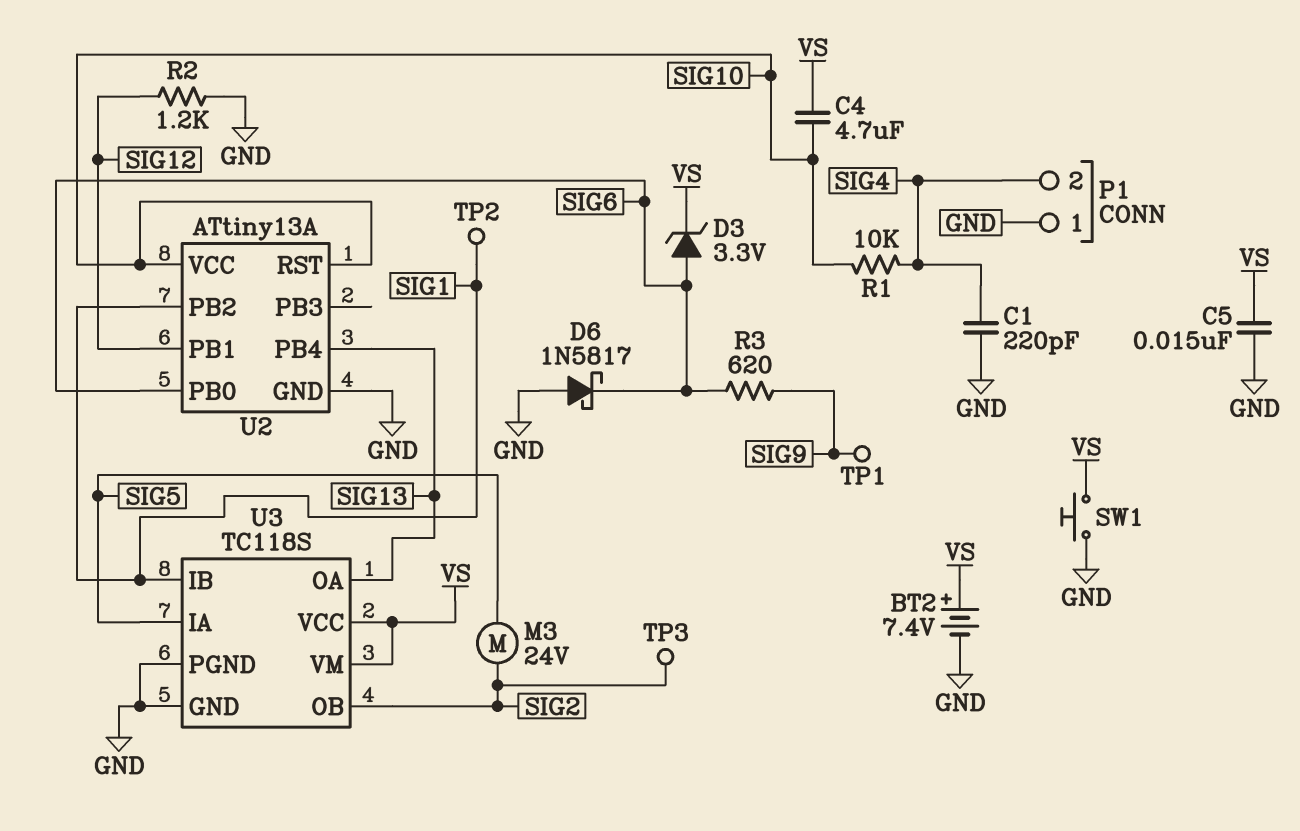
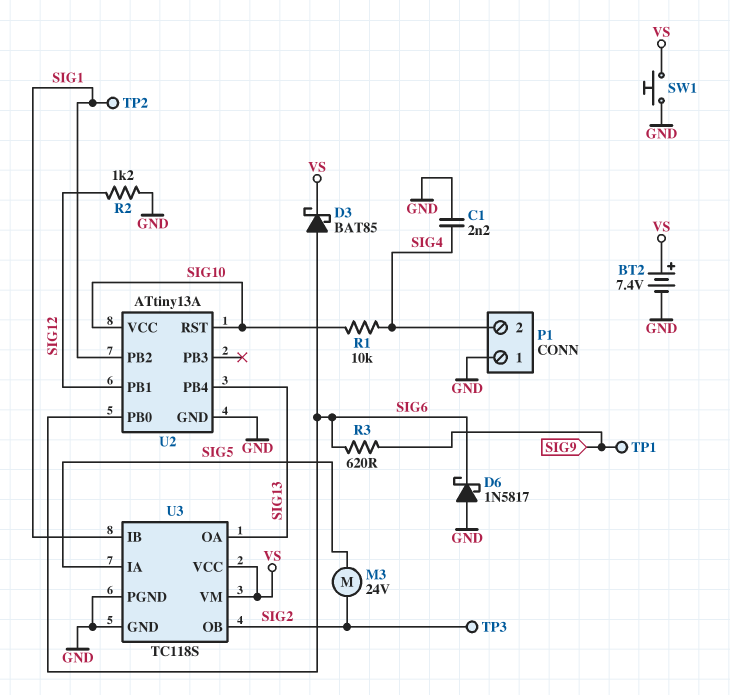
C1: 220pF (GND, SIG4) -> 2.2nF (GND, SIG4)
C4: 4.7uF (SIG10, VS) -> none
C5: 15nF (GND, VS) -> none
D3: zener 3.3V (A SIG6, K VS) -> schottky BAT85 (A SIG6, K VS)

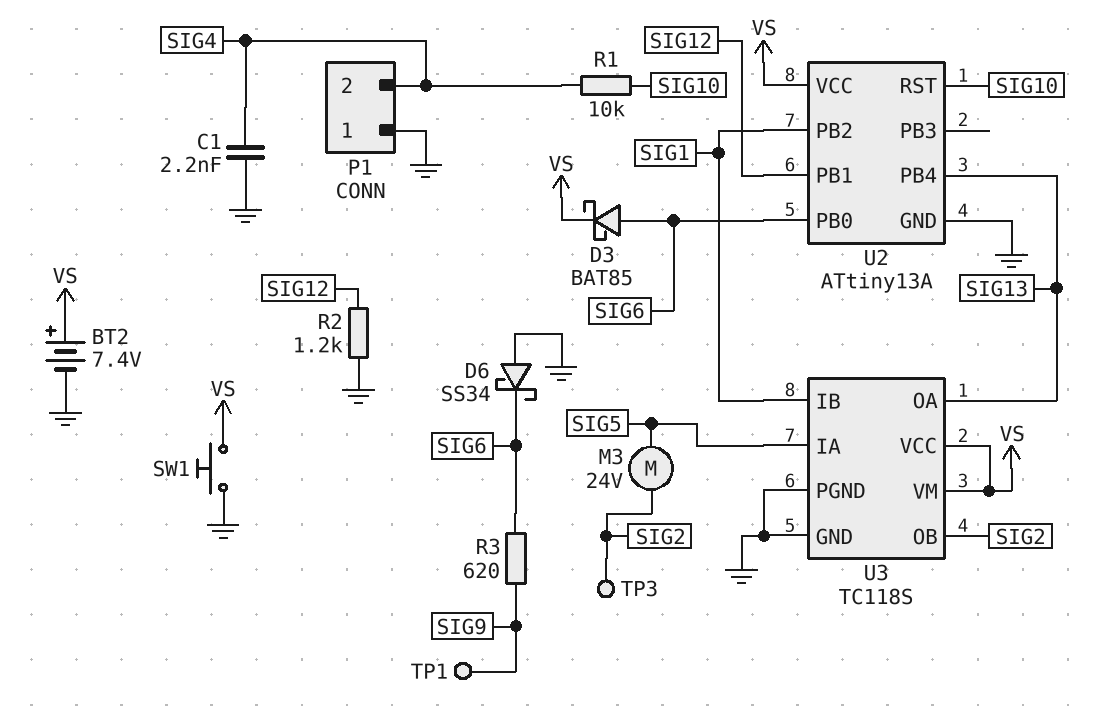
D6: schottky 1N5817 (A GND, K SIG6) -> schottky SS34 (A GND, K SIG6)
TP2: test point (SIG1) -> none
U2 pin VCC: SIG10 -> VS

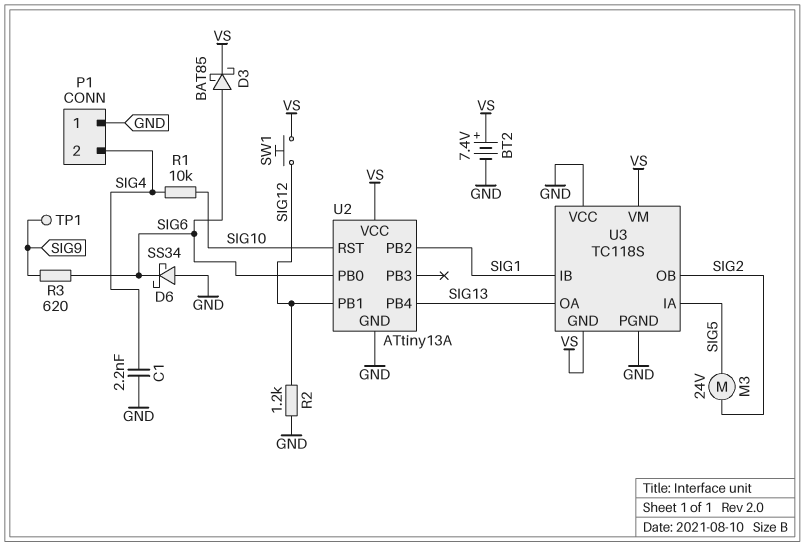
SW1: button (GND, VS) -> button (SIG12, VS)
TP3: test point (SIG2) -> none
U3 pin GND: GND -> VS
U3 pin VCC: VS -> GND

